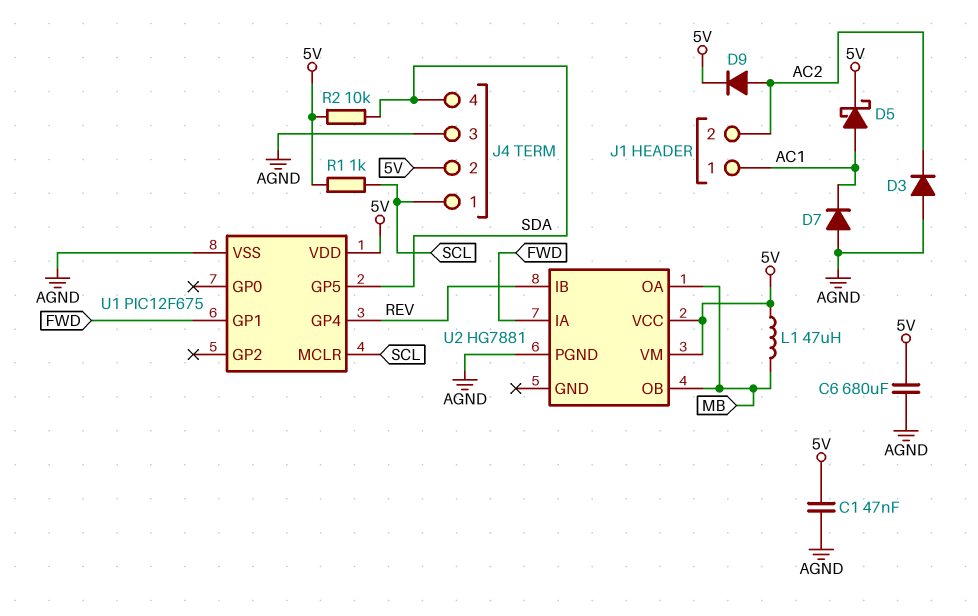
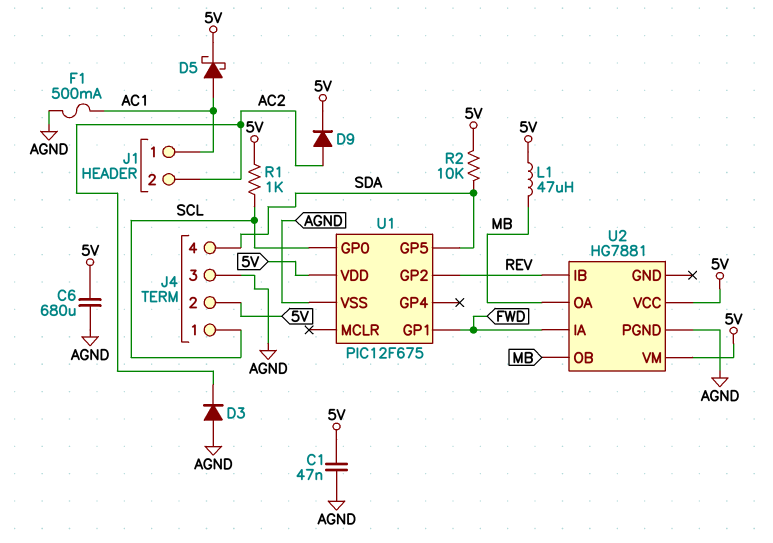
D7: diode (A AGND, K AC1) -> none
F1: none -> 500mA (AC1, AGND)
U1 pin GP0: none -> SCL
U1 pin GP2: none -> REV
U1 pin GP4: REV -> none
U1 pin MCLR: SCL -> none

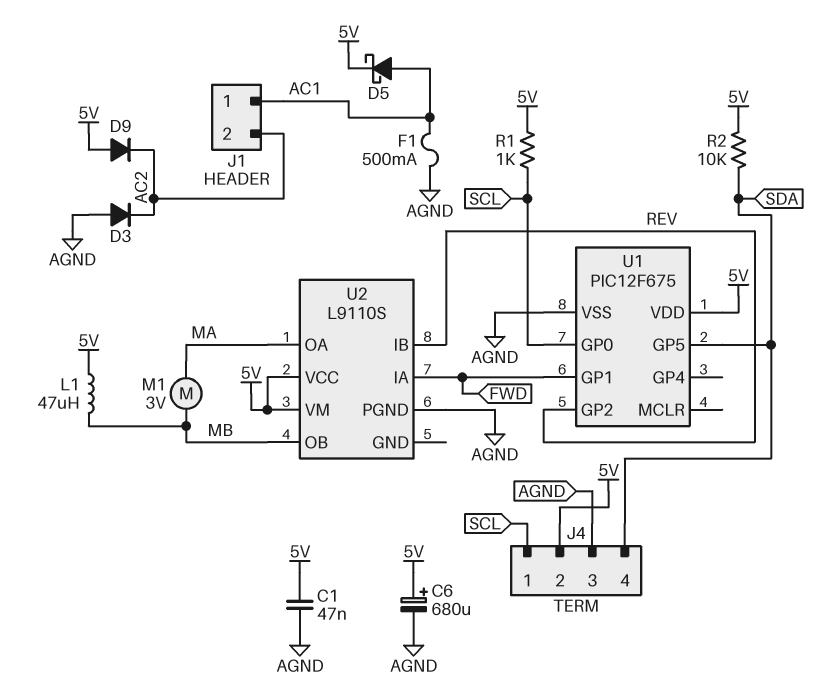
C6: 680uF (5V, AGND) -> 680uF (plus 5V, minus AGND)
D9: diode (A AC2, K 5V) -> diode (A 5V, K AC2)
M1: none -> motor 3V (MA, MB)
U2: HG7881 -> L9110S
U2 pin OA: MB -> MA

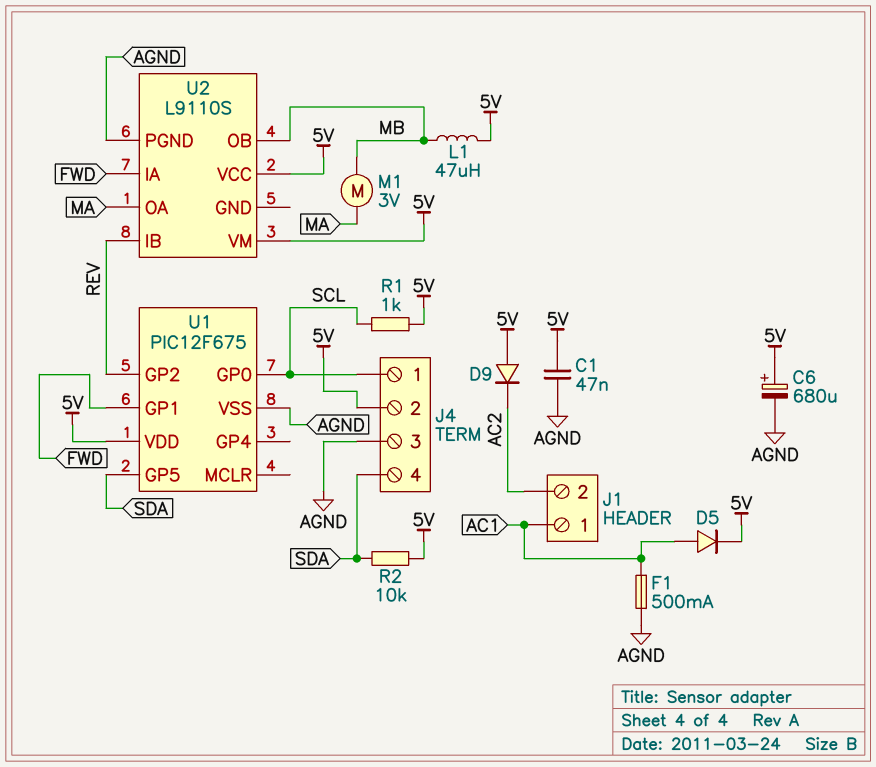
D3: diode (A AGND, K AC2) -> none
D5: schottky (A AC1, K 5V) -> diode (A AC1, K 5V)

